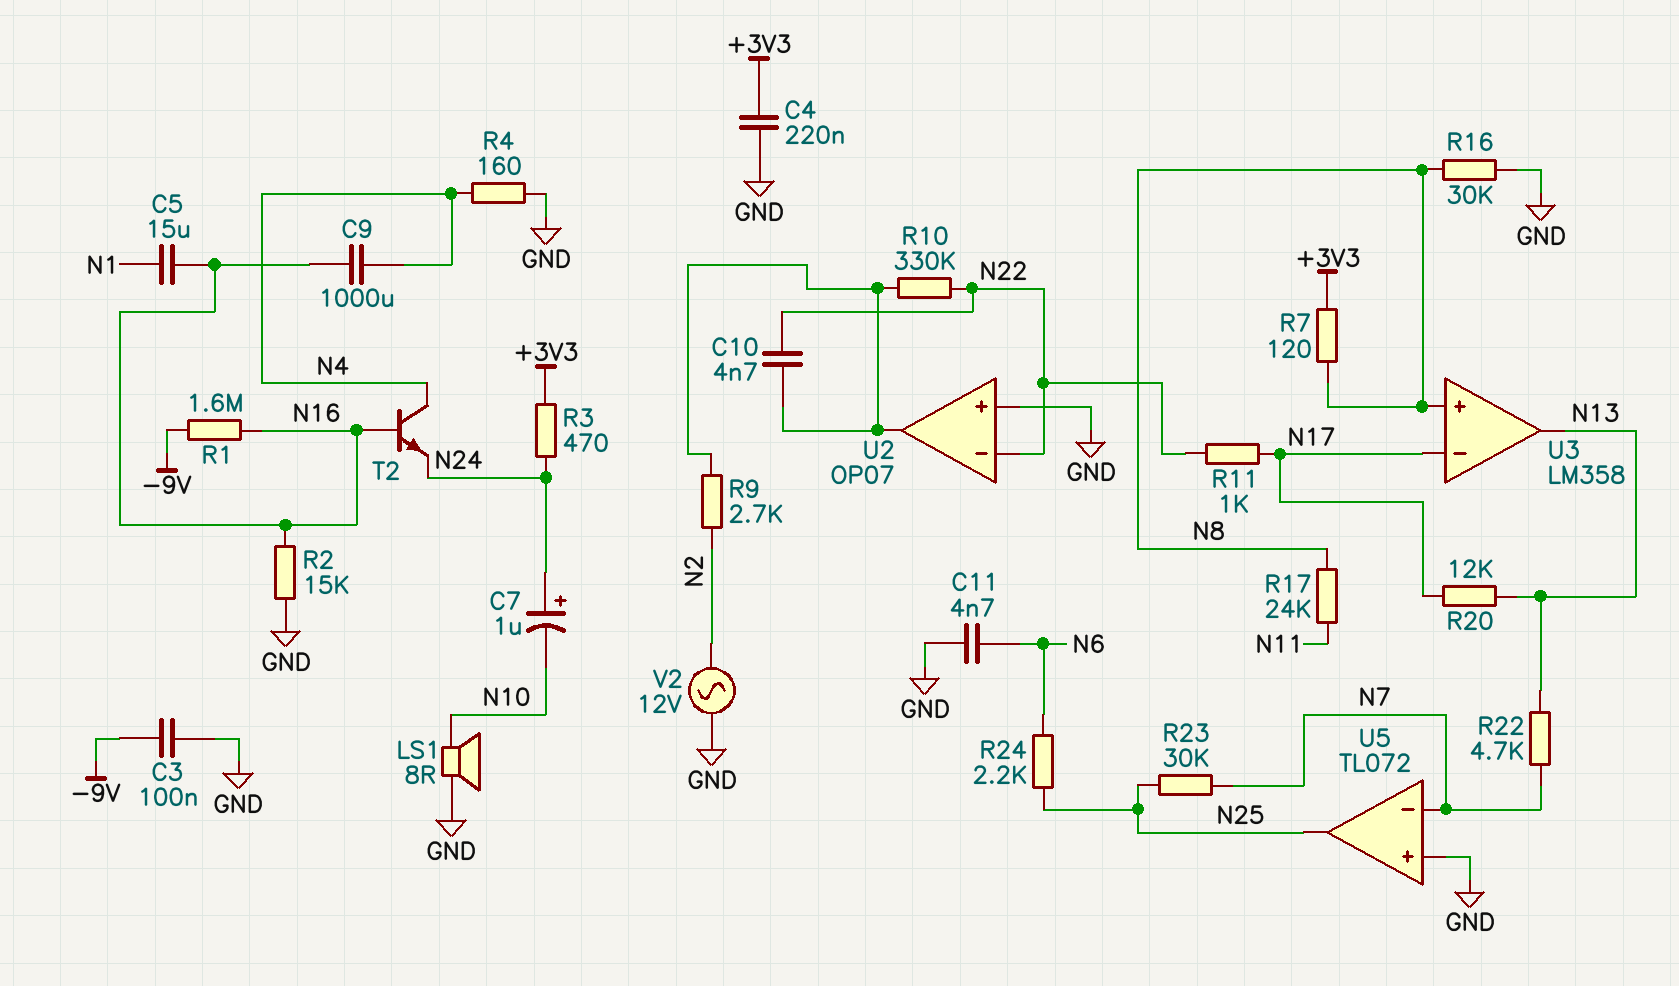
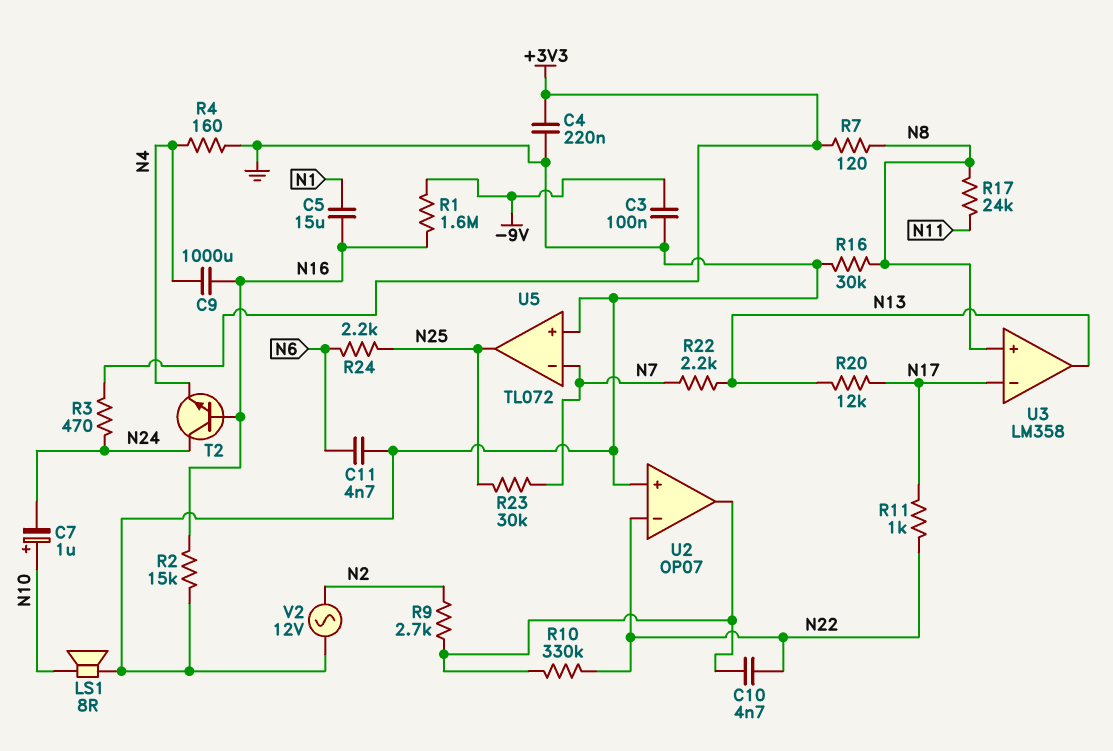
C7: 1uF (plus N24, minus N10) -> 1uF (plus N10, minus N24)
R22: 4.7k (N7, N13) -> 2.2k (N7, N13)
T2: NPN (B N16, C N4, E N24) -> NPN (B N16, C N24, E N4)

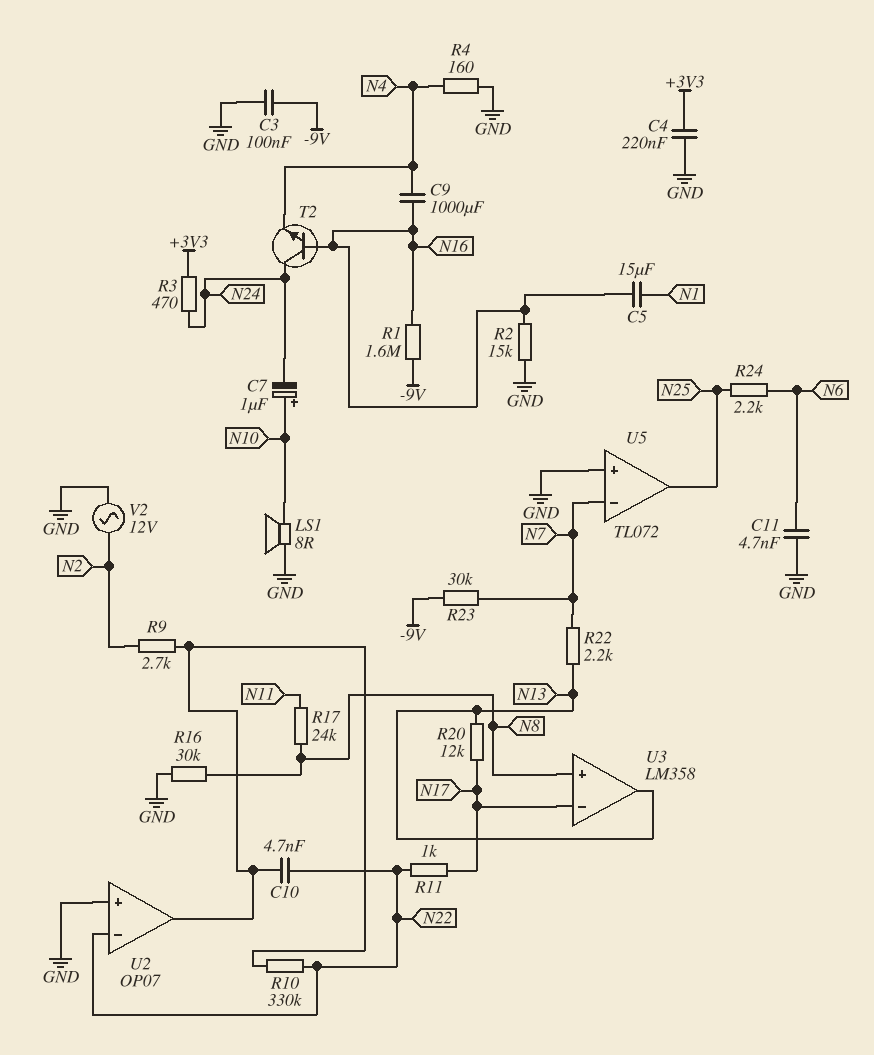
R7: 120 (+3V3, N8) -> none
R23: 30k (N7, N25) -> 30k (-9V, N7)

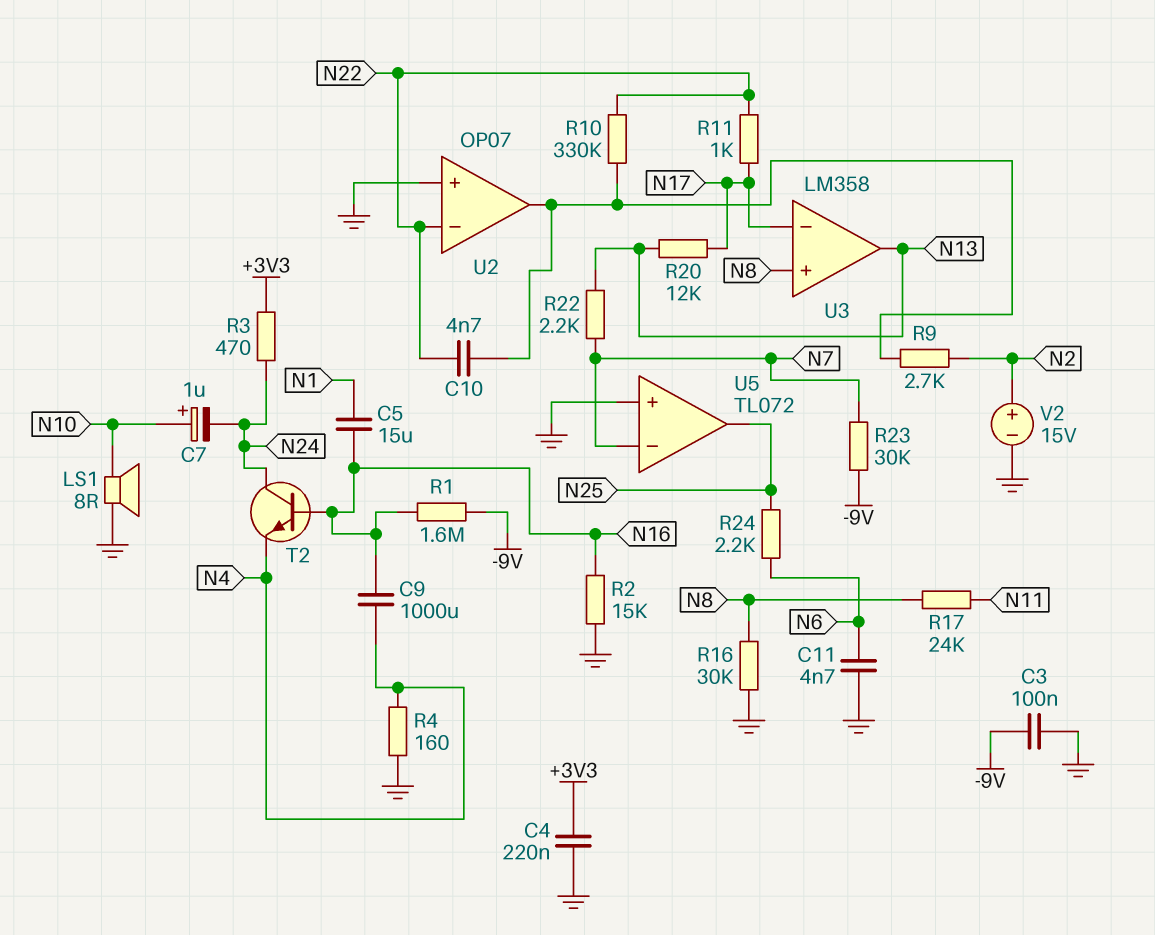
V2: AC 12V (GND, N2) -> 15V (plus N2, minus GND)

